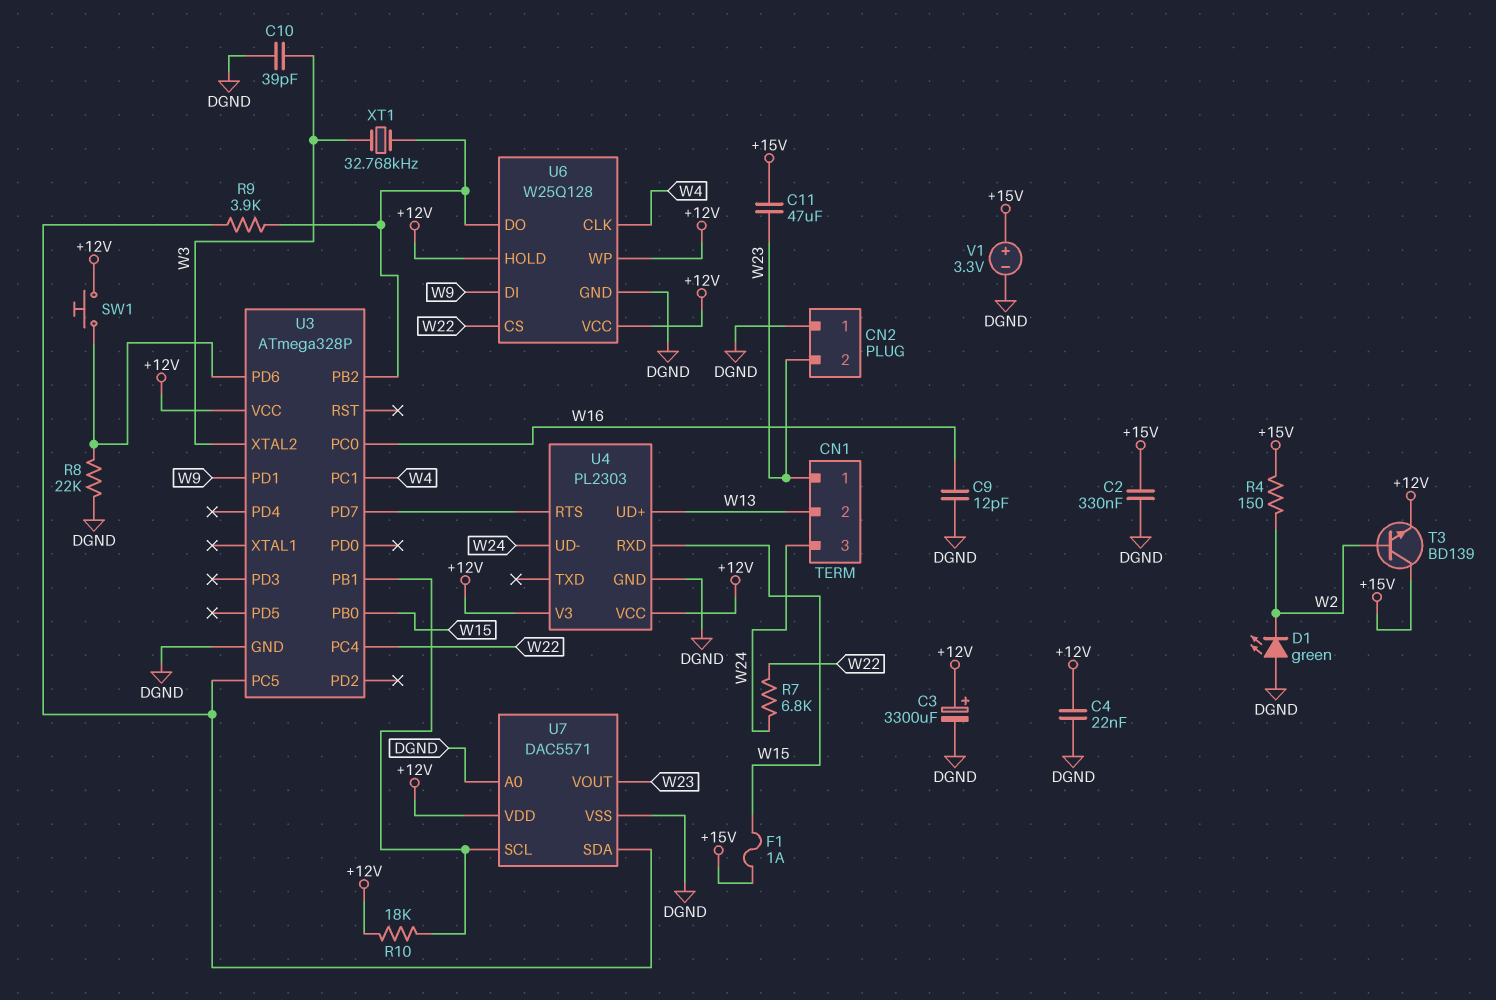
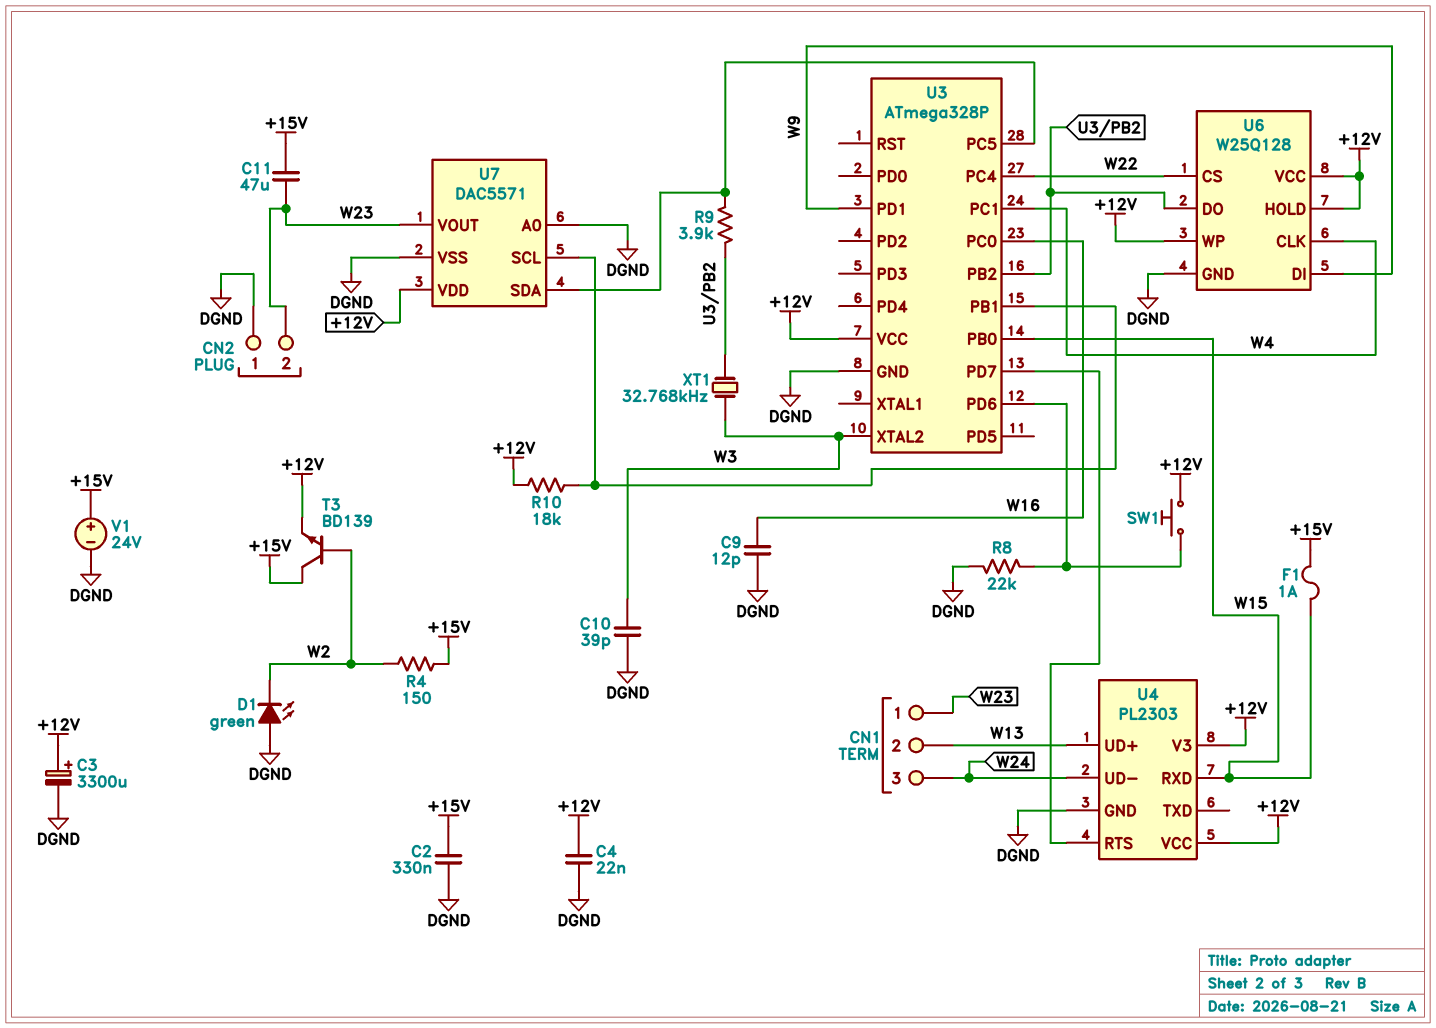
R7: 6.8k (W22, W24) -> none
V1: 3.3V (plus +15V, minus DGND) -> 24V (plus +15V, minus DGND)

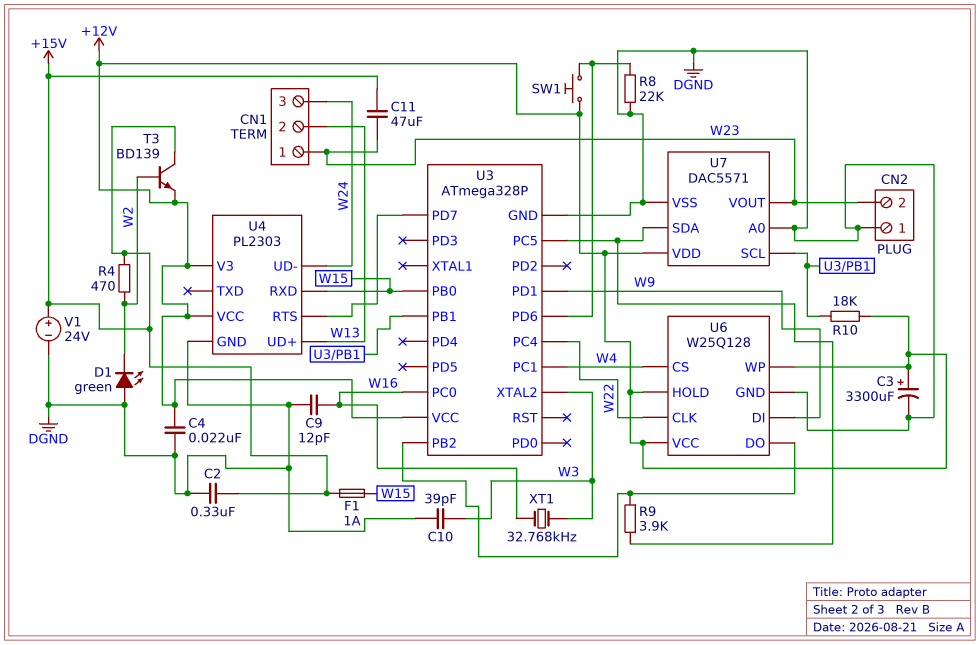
R4: 150 (+15V, W2) -> 470 (+15V, W2)
U6 pin CLK: W4 -> W22
U6 pin CS: W22 -> W4
XT1: 32.768kHz (U3/PB2, W3) -> 32.768kHz (W3, W16)

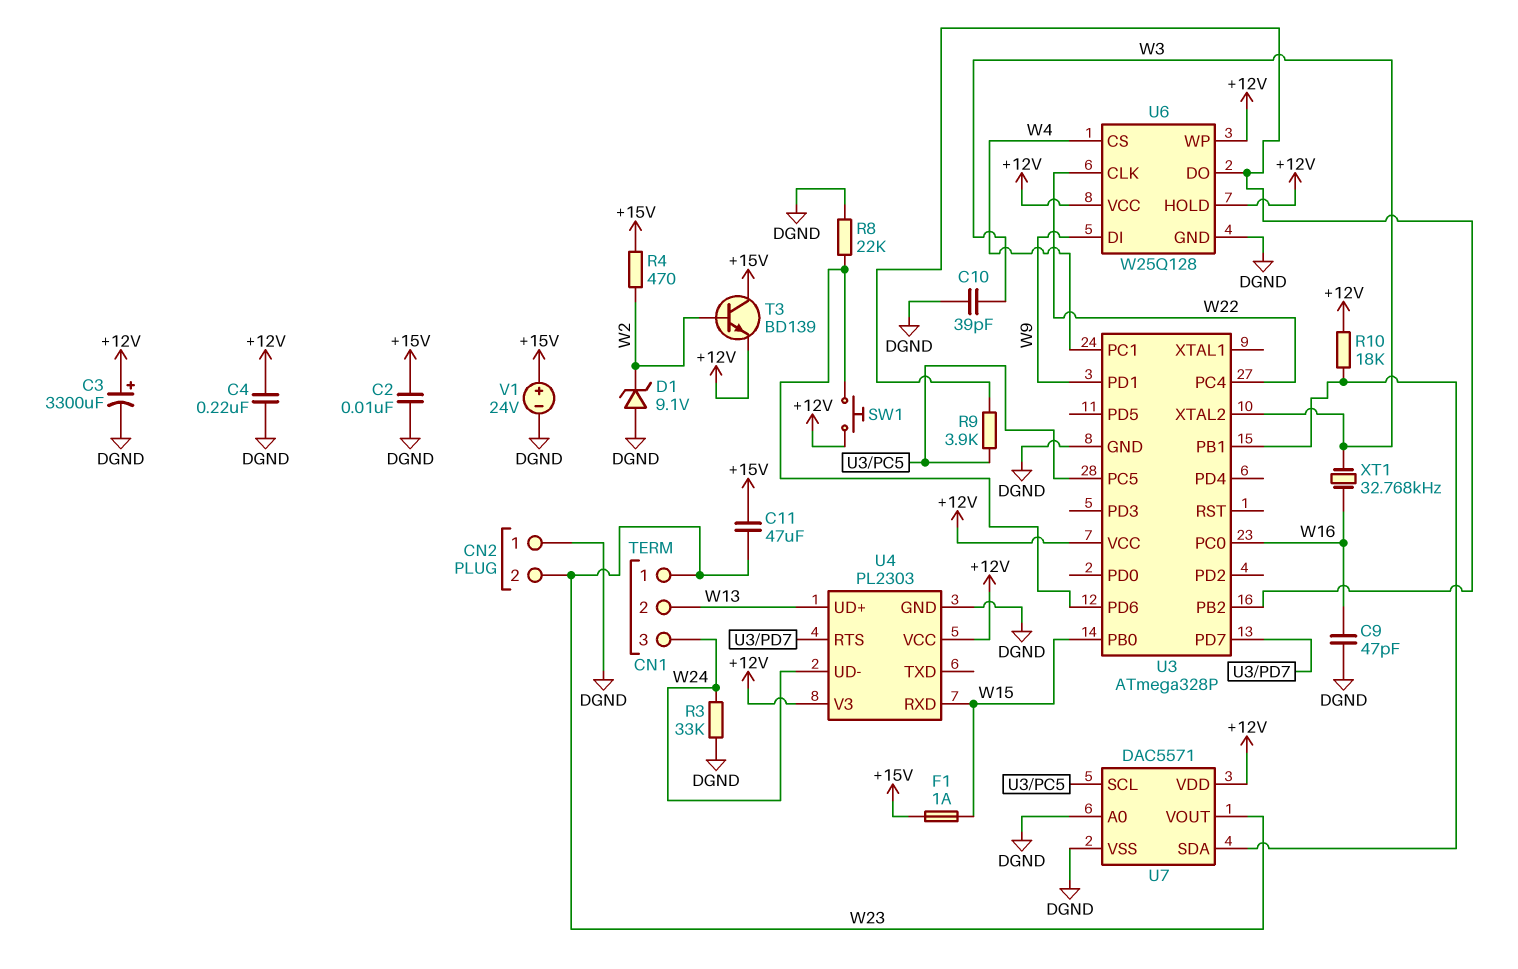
C2: 330nF (+15V, DGND) -> 10nF (+15V, DGND)
C4: 22nF (+12V, DGND) -> 220nF (+12V, DGND)
C9: 12pF (DGND, W16) -> 47pF (DGND, W16)
D1: LED green (A DGND, K W2) -> zener 9.1V (A DGND, K W2)
R3: none -> 33k (DGND, W24)
U7 pin SCL: U3/PB1 -> U3/PC5
U7 pin SDA: U3/PC5 -> U3/PB1

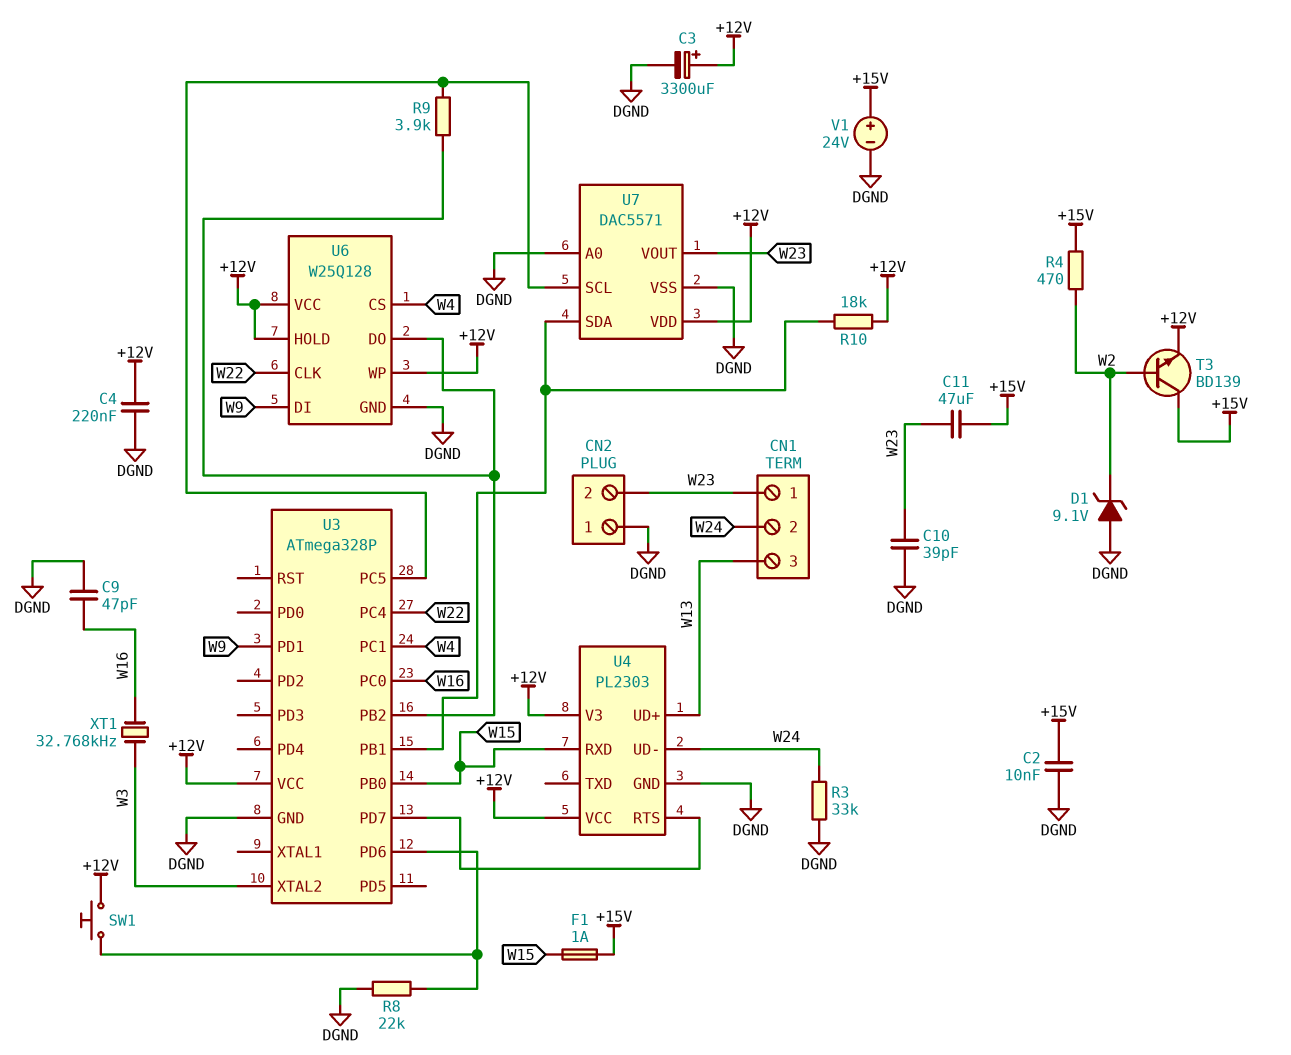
C10: 39pF (DGND, W3) -> 39pF (DGND, W23)
CN1 pin 2: W13 -> W24
CN1 pin 3: W24 -> W13

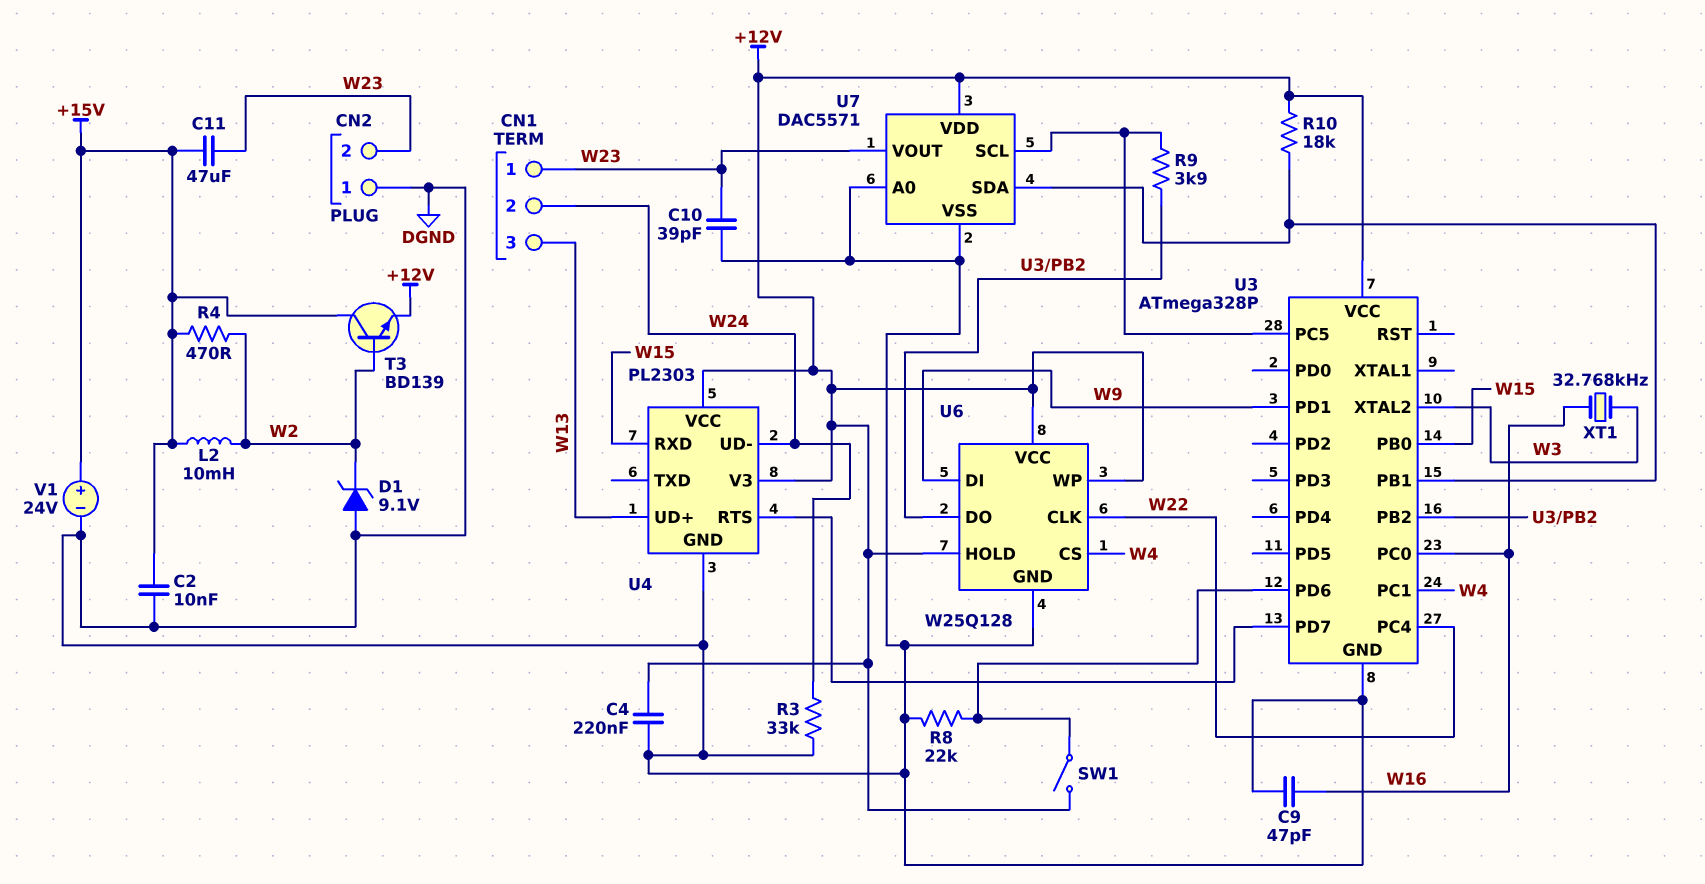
C3: 3300uF (plus +12V, minus DGND) -> none
F1: 1A (+15V, W15) -> none
L2: none -> 10mH (+15V, W2)
SW1: button (+12V, U3/PD6) -> switch (+12V, U3/PD6)

